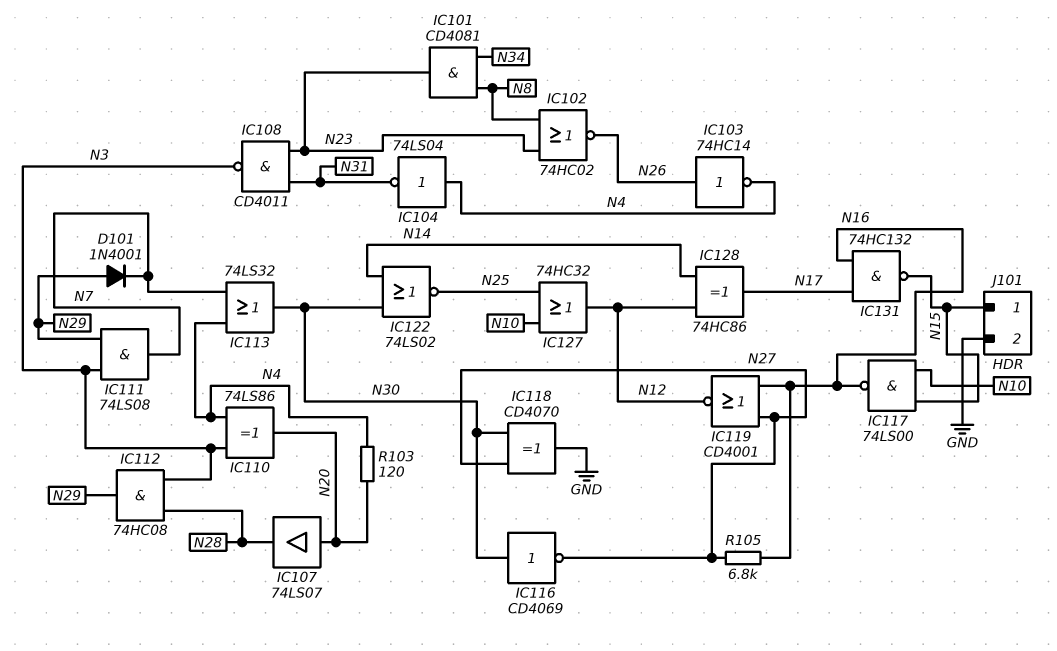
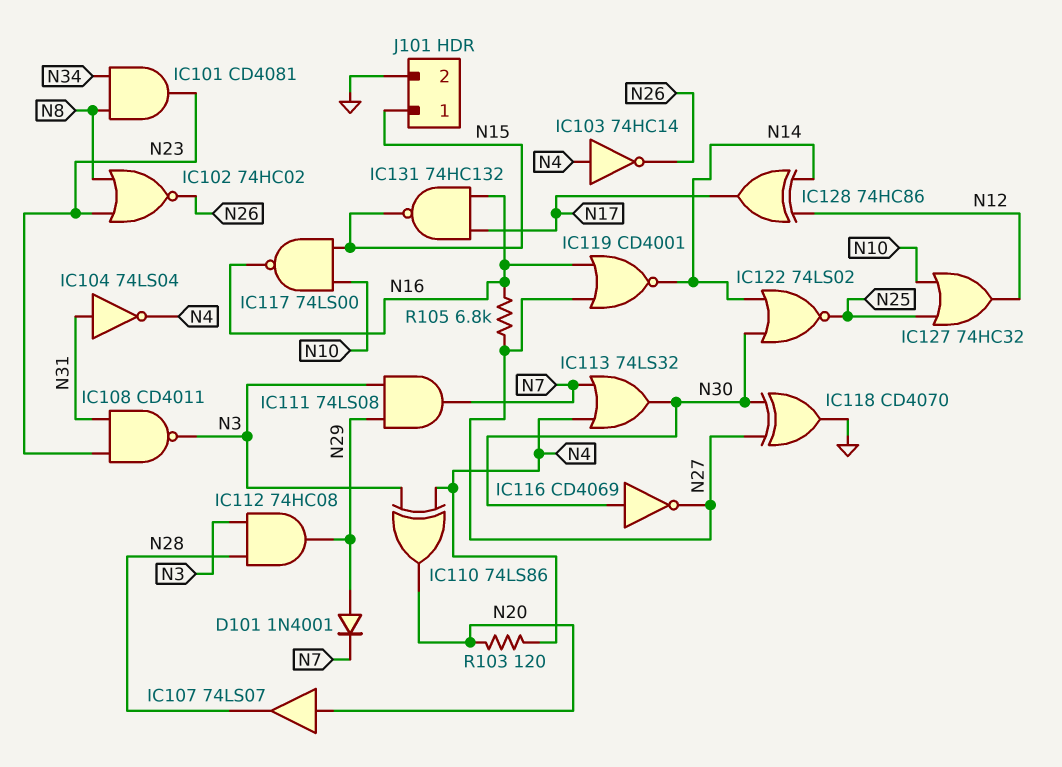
IC103: NOT 74HC14 (in N26, out N4) -> NOT 74HC14 (in N4, out N26)
IC104: NOT 74LS04 (in N4, out N31) -> NOT 74LS04 (in N31, out N4)
IC119: NOR CD4001 (in N16, in N27, out N12) -> NOR CD4001 (in N16, in N27, out N14)

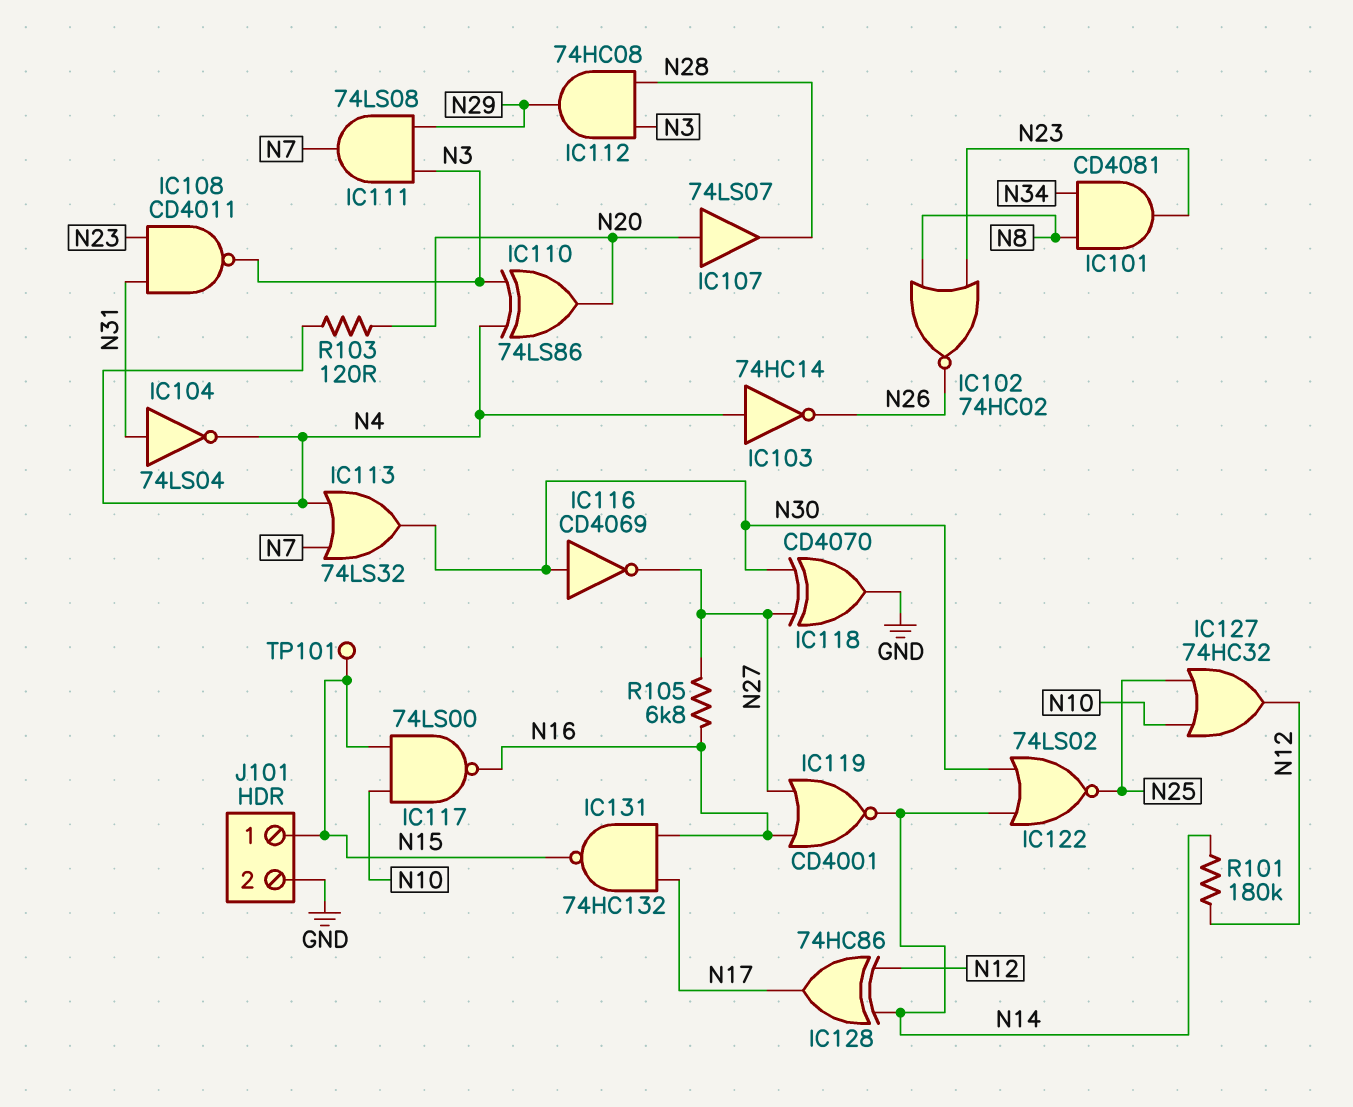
D101: diode 1N4001 (A N29, K N7) -> none
R101: none -> 180k (N12, N14)
TP101: none -> test point (N15)

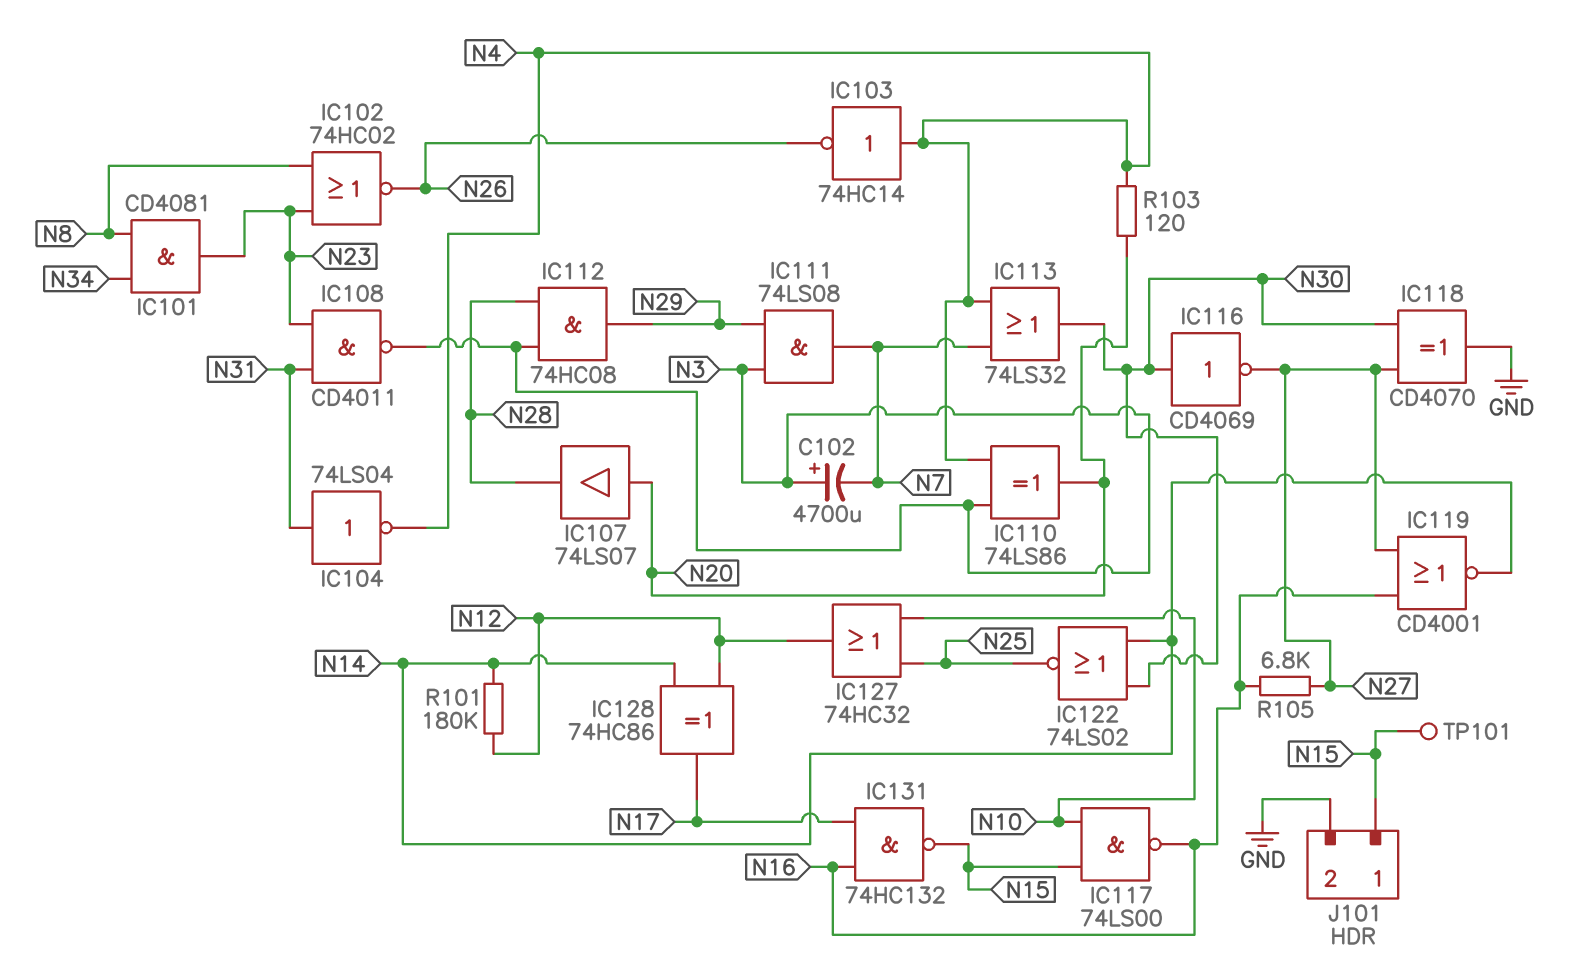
C102: none -> 4700uF (plus N3, minus N7)

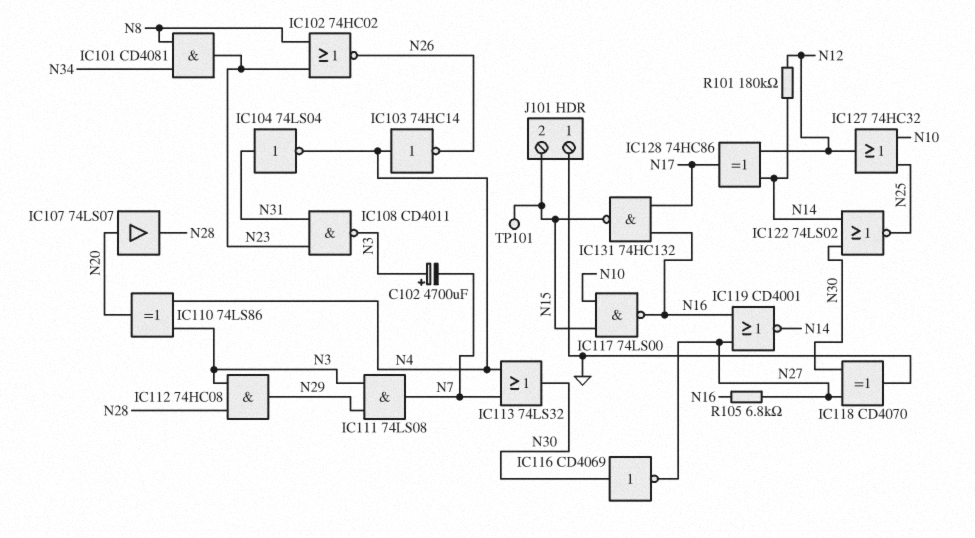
J101 pin 1: N15 -> GND
J101 pin 2: GND -> N15
R103: 120 (N4, N20) -> none

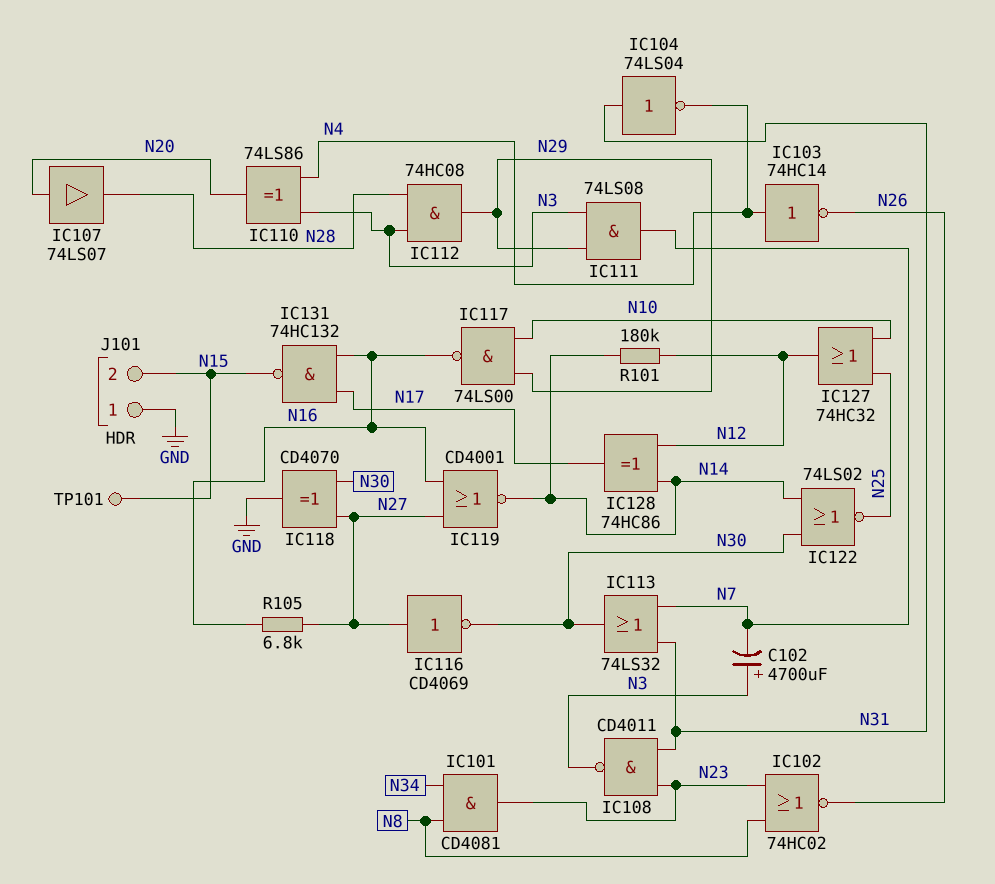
IC113: OR 74LS32 (in N4, in N7, out N30) -> OR 74LS32 (in N7, in N31, out N30)
IC116: NOT CD4069 (in N30, out N27) -> NOT CD4069 (in N27, out N30)
IC117: NAND 74LS00 (in N10, in N15, out N16) -> NAND 74LS00 (in N10, in N29, out N16)

